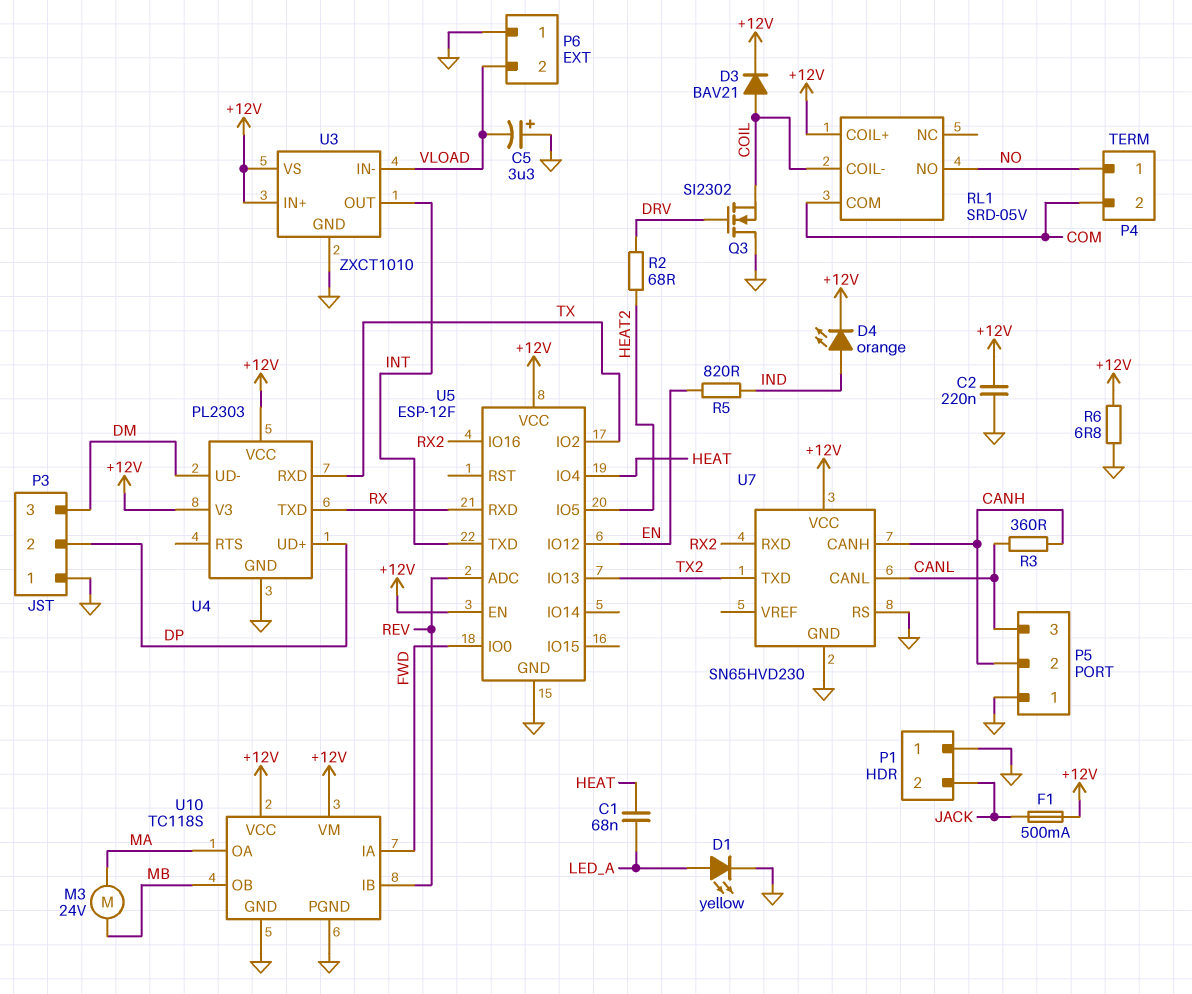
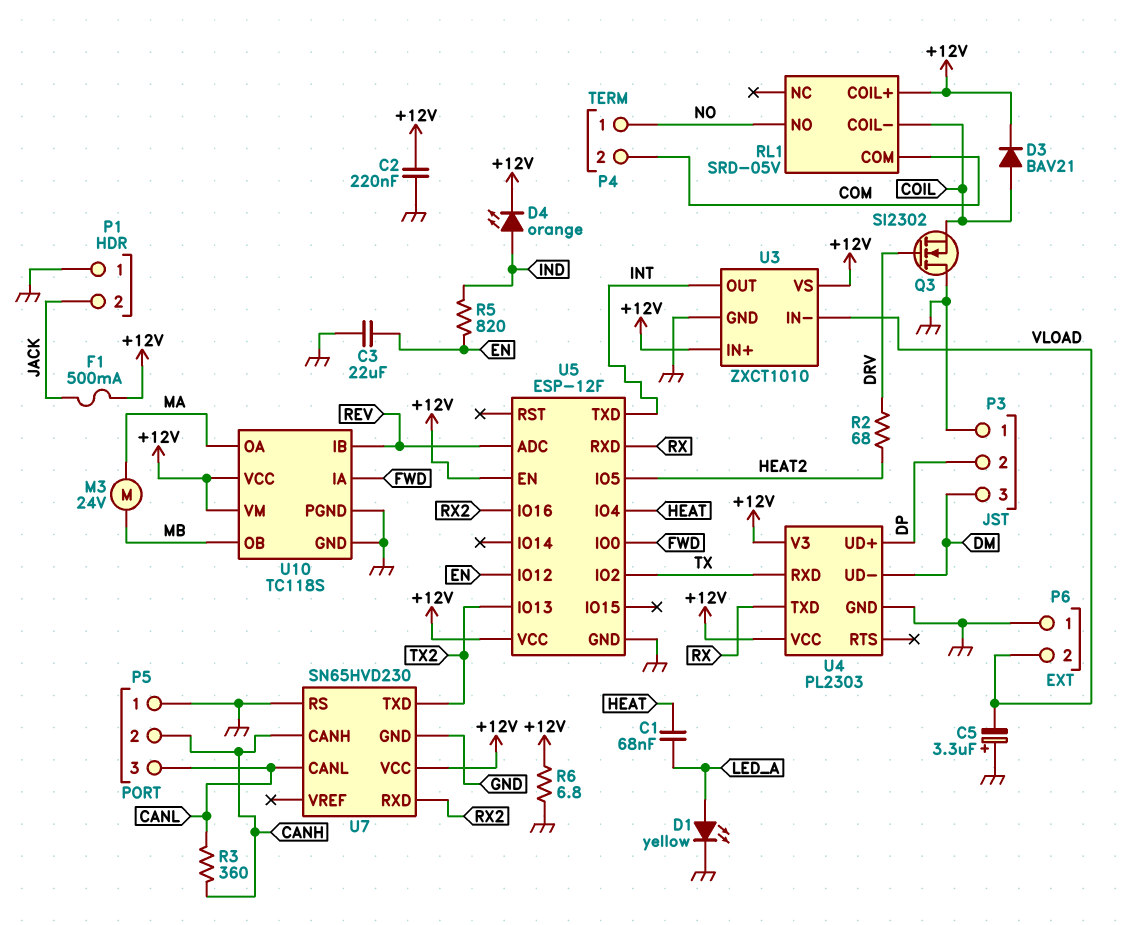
C3: none -> 22uF (EN, GND)

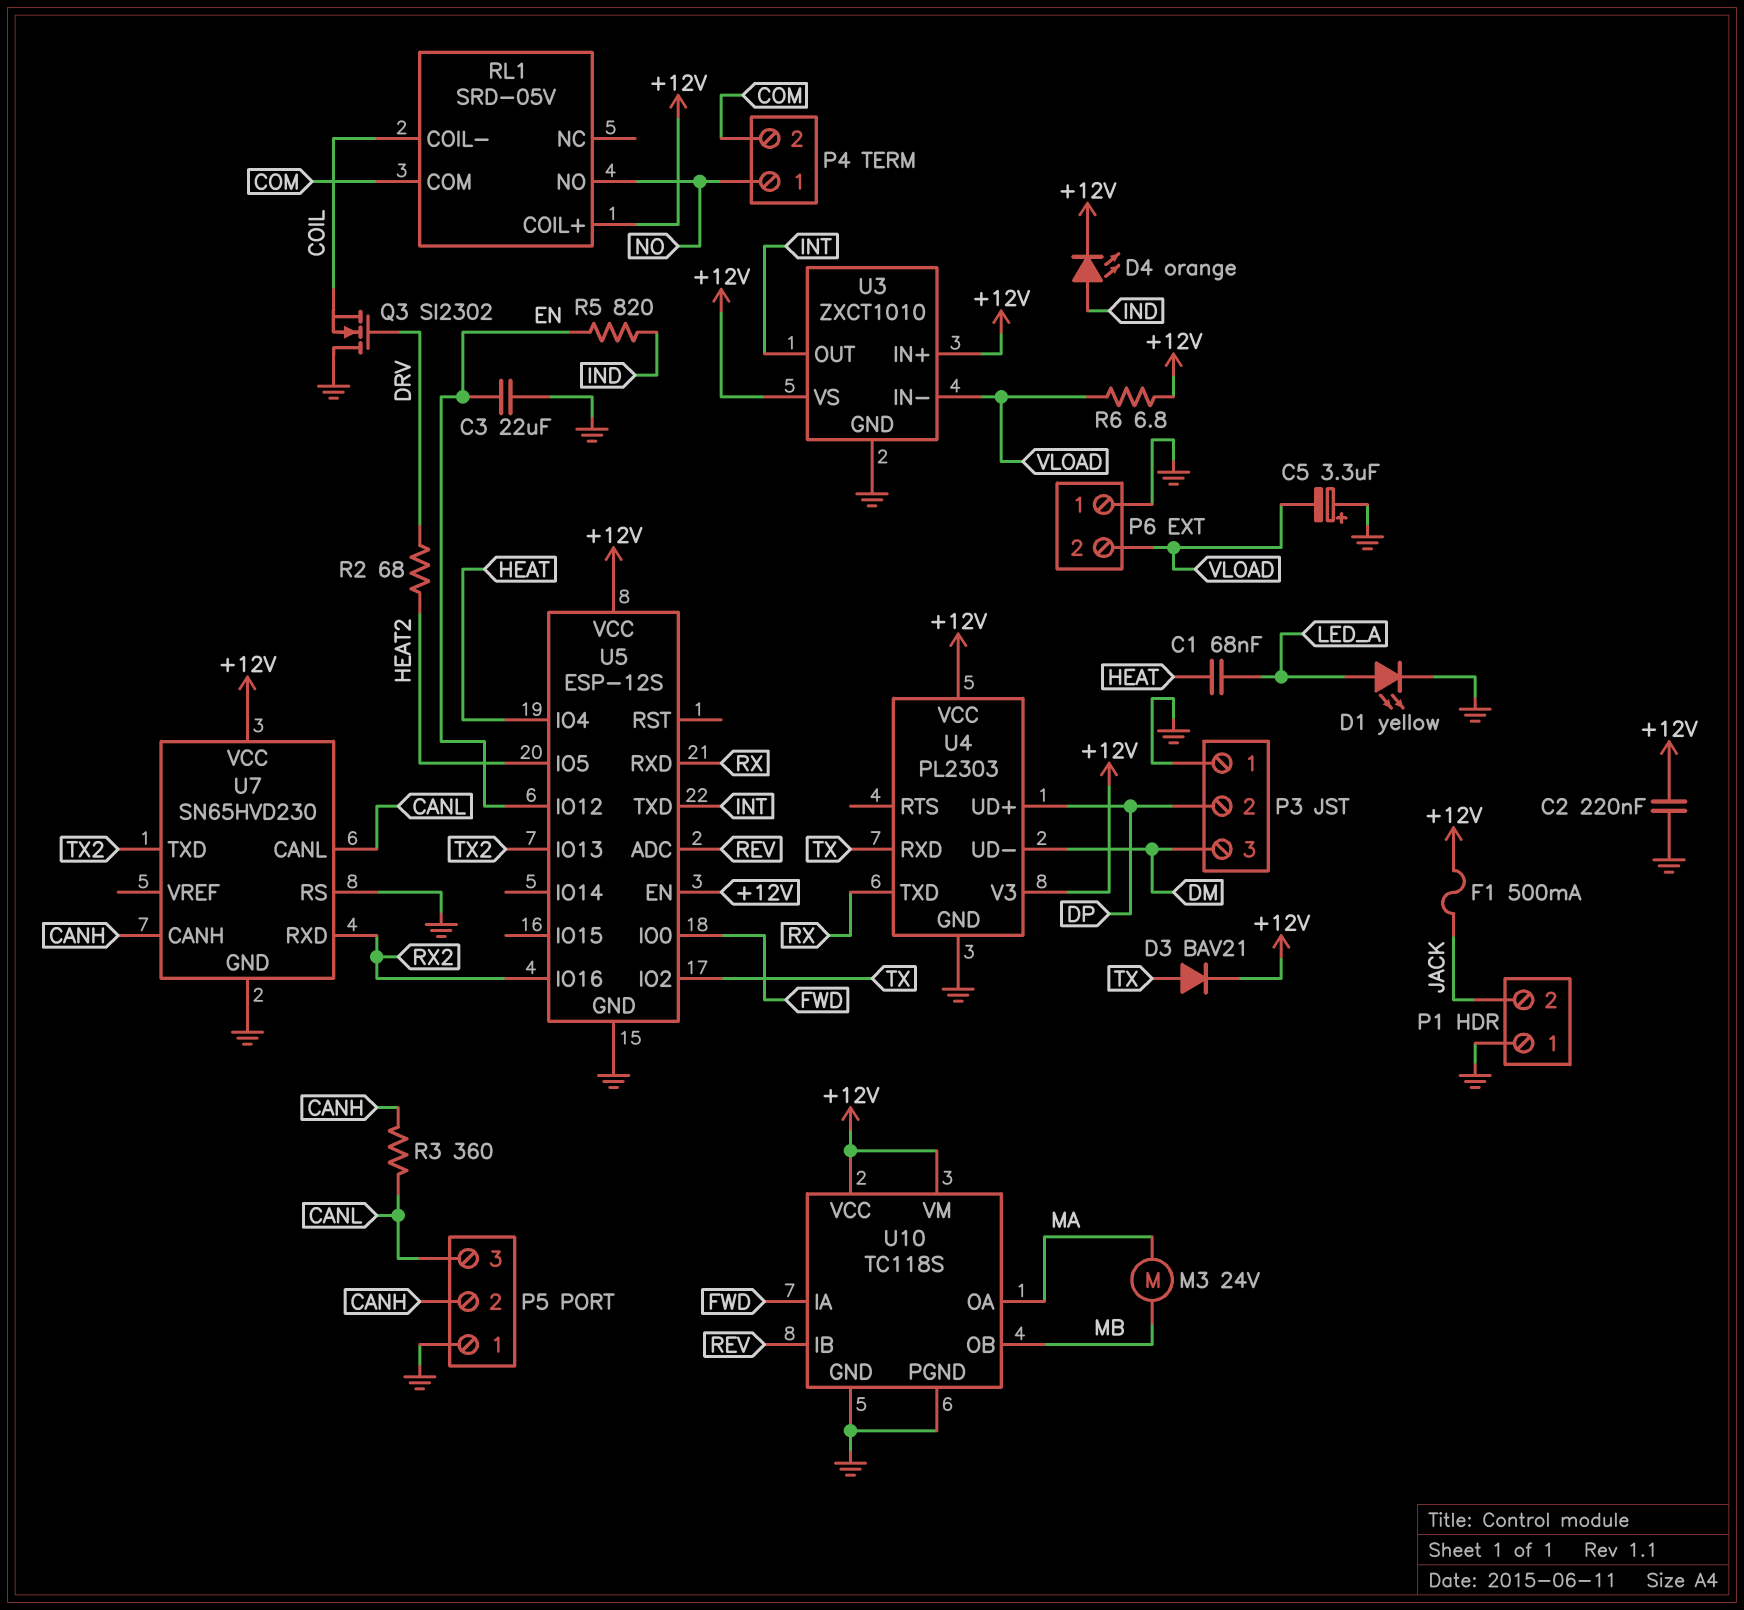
D3: diode BAV21 (A COIL, K +12V) -> diode BAV21 (A TX, K +12V)
R6: 6.8 (+12V, GND) -> 6.8 (+12V, VLOAD)
U5: ESP-12F -> ESP-12S

